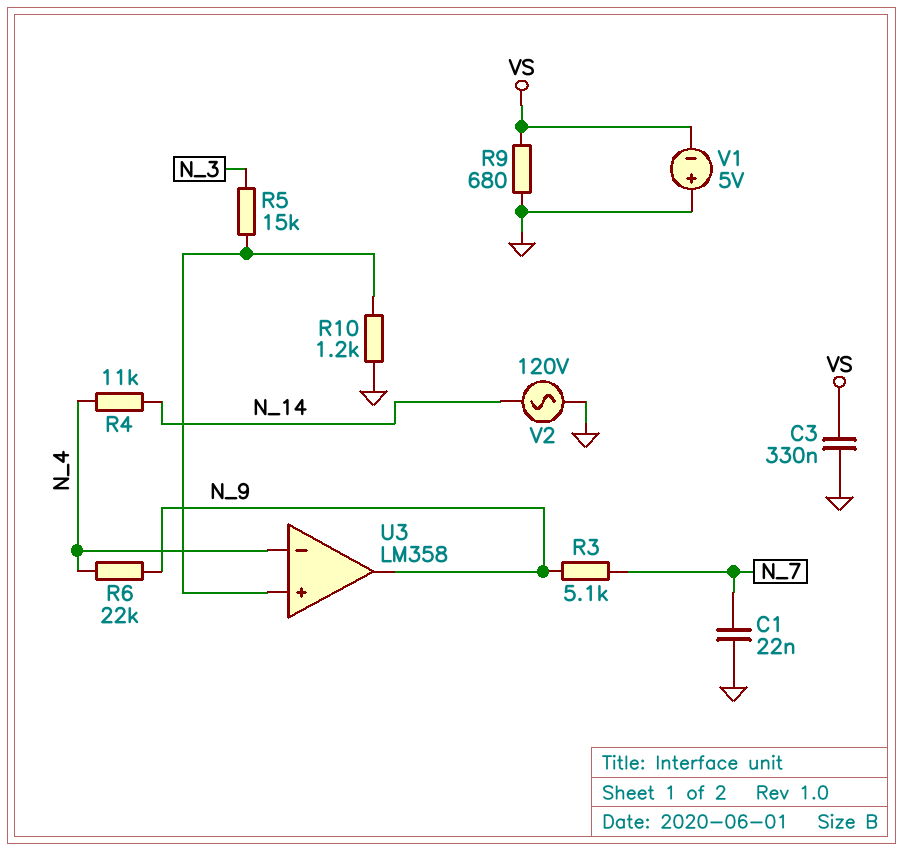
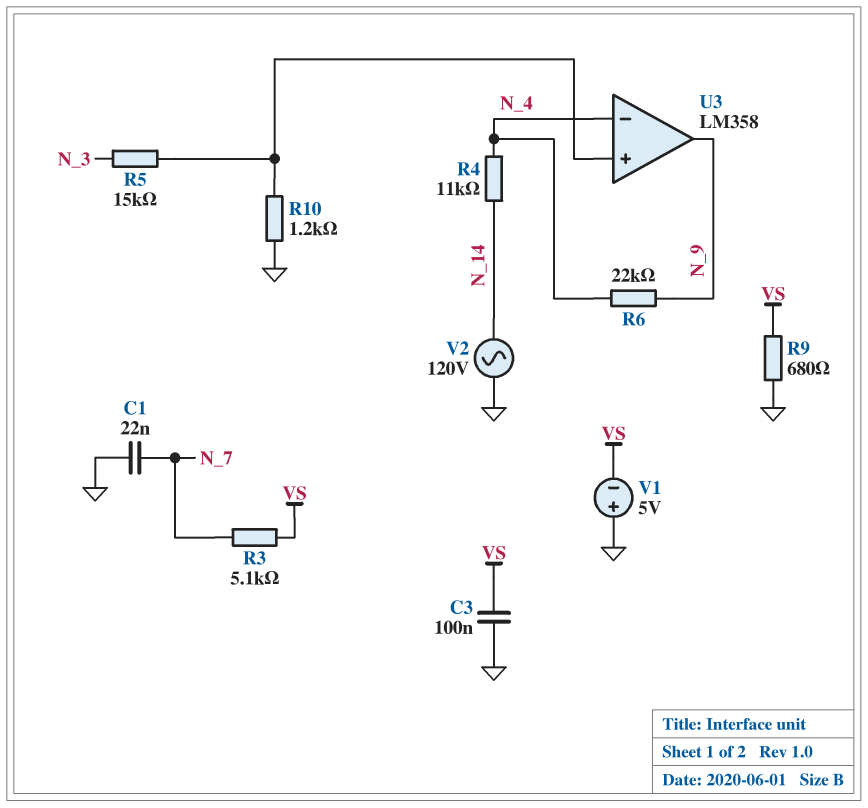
C3: 330nF (GND, VS) -> 100nF (GND, VS)
R3: 5.1k (N_7, N_9) -> 5.1k (N_7, VS)

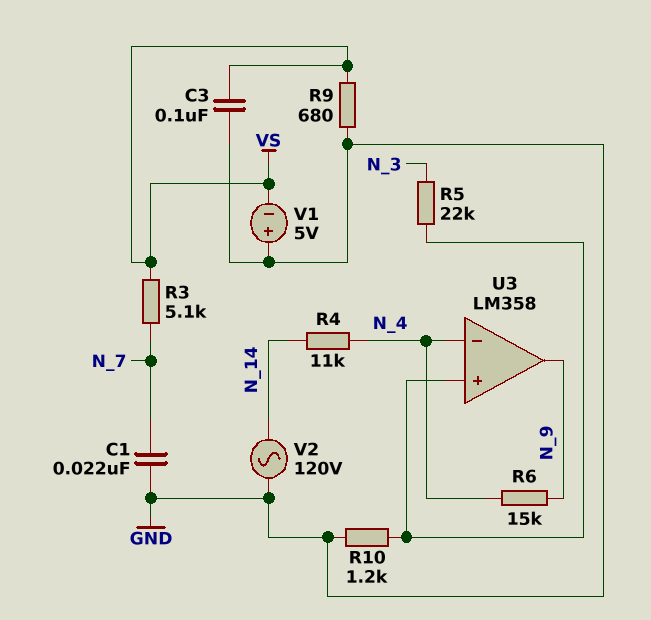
R5: 15k (N_3, U3/in+) -> 22k (N_3, U3/in+)
R6: 22k (N_4, N_9) -> 15k (N_4, N_9)

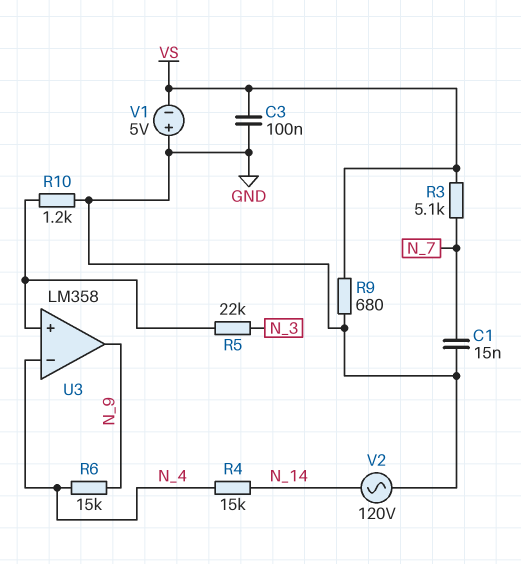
C1: 22nF (GND, N_7) -> 15nF (GND, N_7)
R4: 11k (N_4, N_14) -> 15k (N_4, N_14)

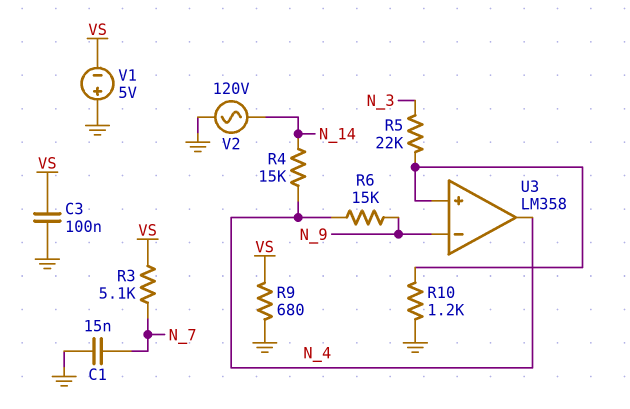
U3 pin in-: N_4 -> N_9
U3 pin out: N_9 -> N_4

